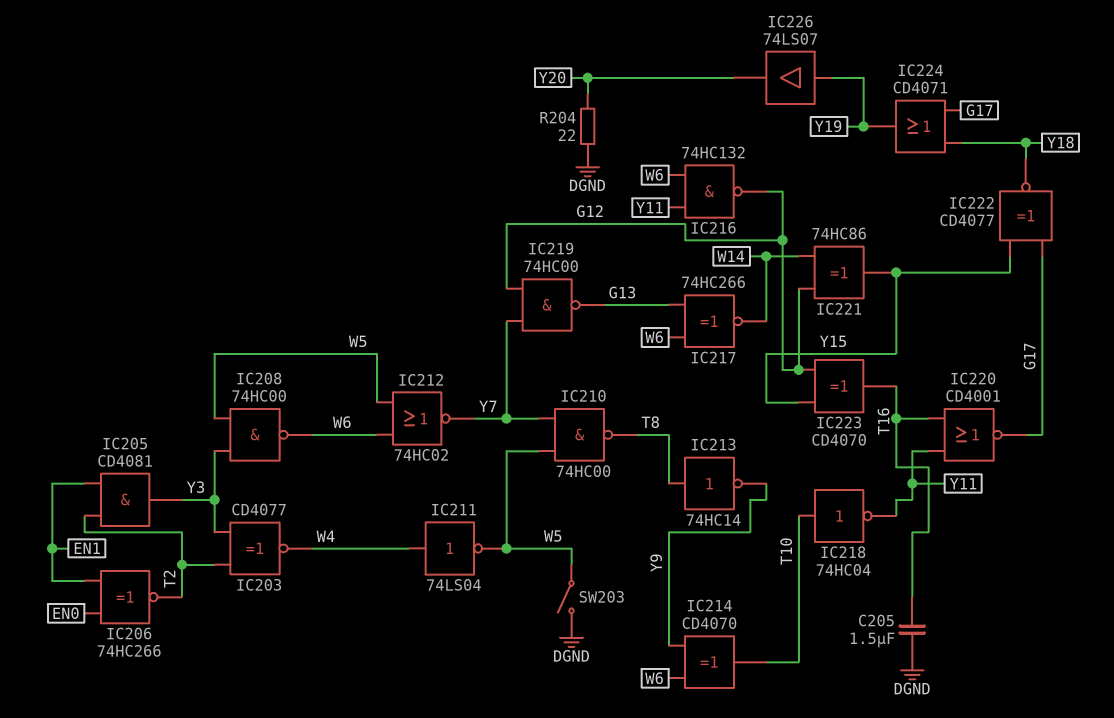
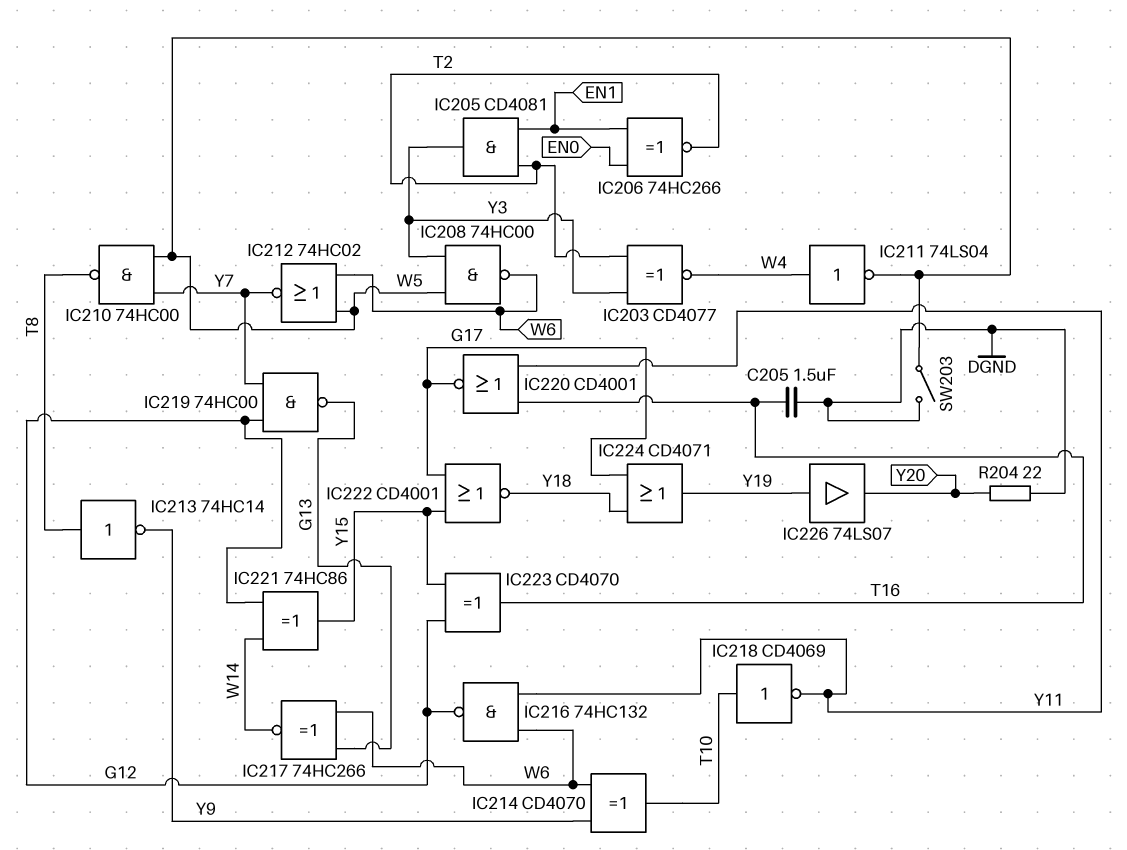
IC218: NOT 74HC04 (in T10, out Y11) -> NOT CD4069 (in T10, out Y11)
IC222: XNOR CD4077 (in G17, in Y15, out Y18) -> NOR CD4001 (in G17, in Y15, out Y18)

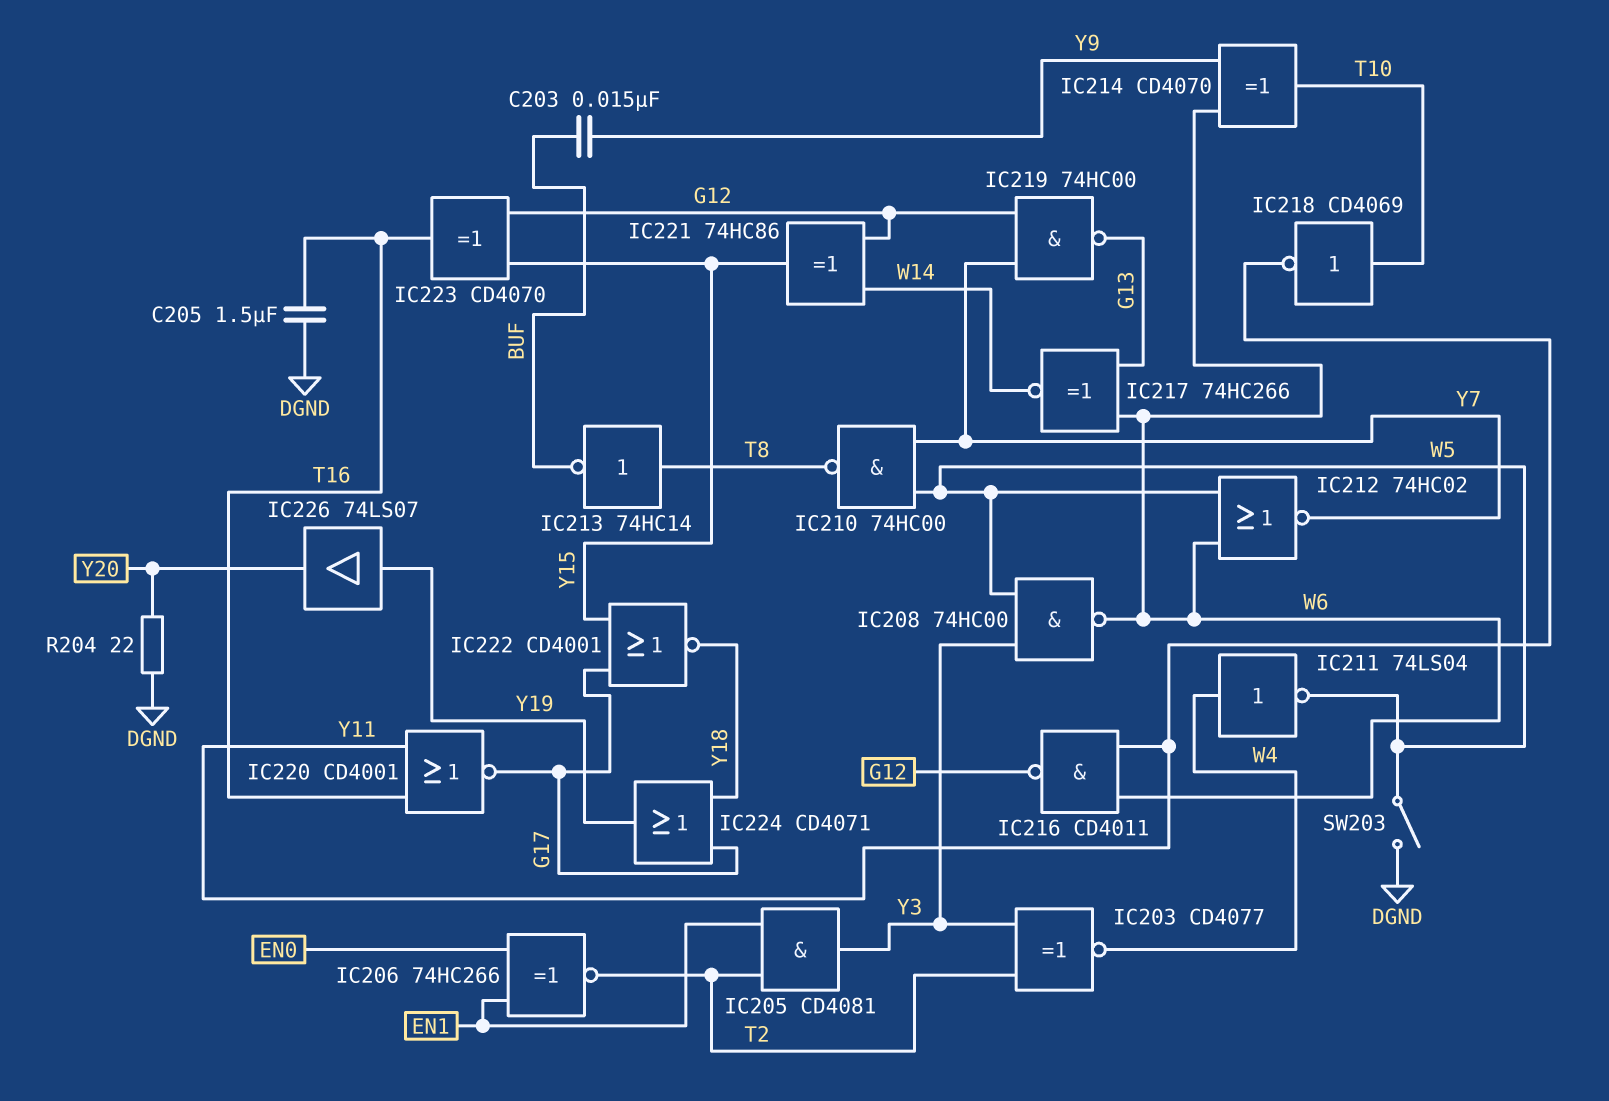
C203: none -> 15nF (BUF, Y9)
IC213: NOT 74HC14 (in T8, out Y9) -> NOT 74HC14 (in T8, out BUF)
IC216: NAND 74HC132 (in W6, in Y11, out G12) -> NAND CD4011 (in W6, in Y11, out G12)

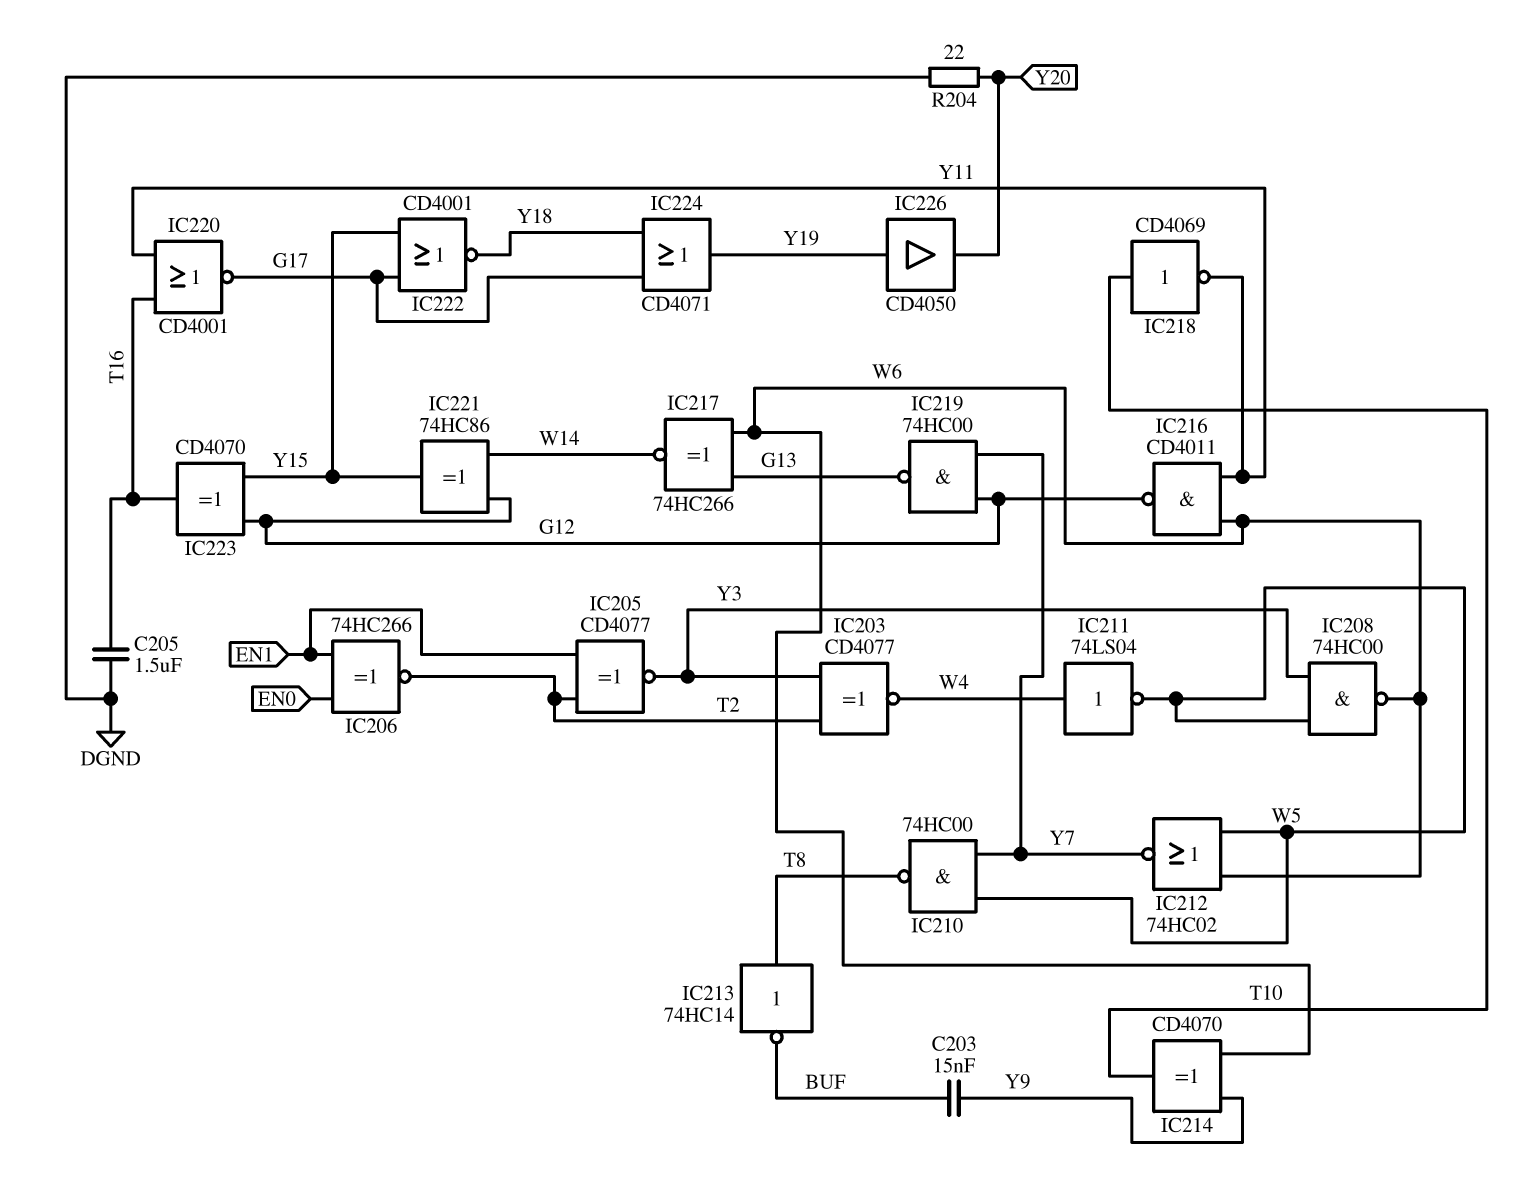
IC205: AND CD4081 (in EN1, in T2, out Y3) -> XNOR CD4077 (in EN1, in T2, out Y3)
IC226: buffer 74LS07 (in Y19, out Y20) -> buffer CD4050 (in Y19, out Y20)
SW203: switch (DGND, W5) -> none

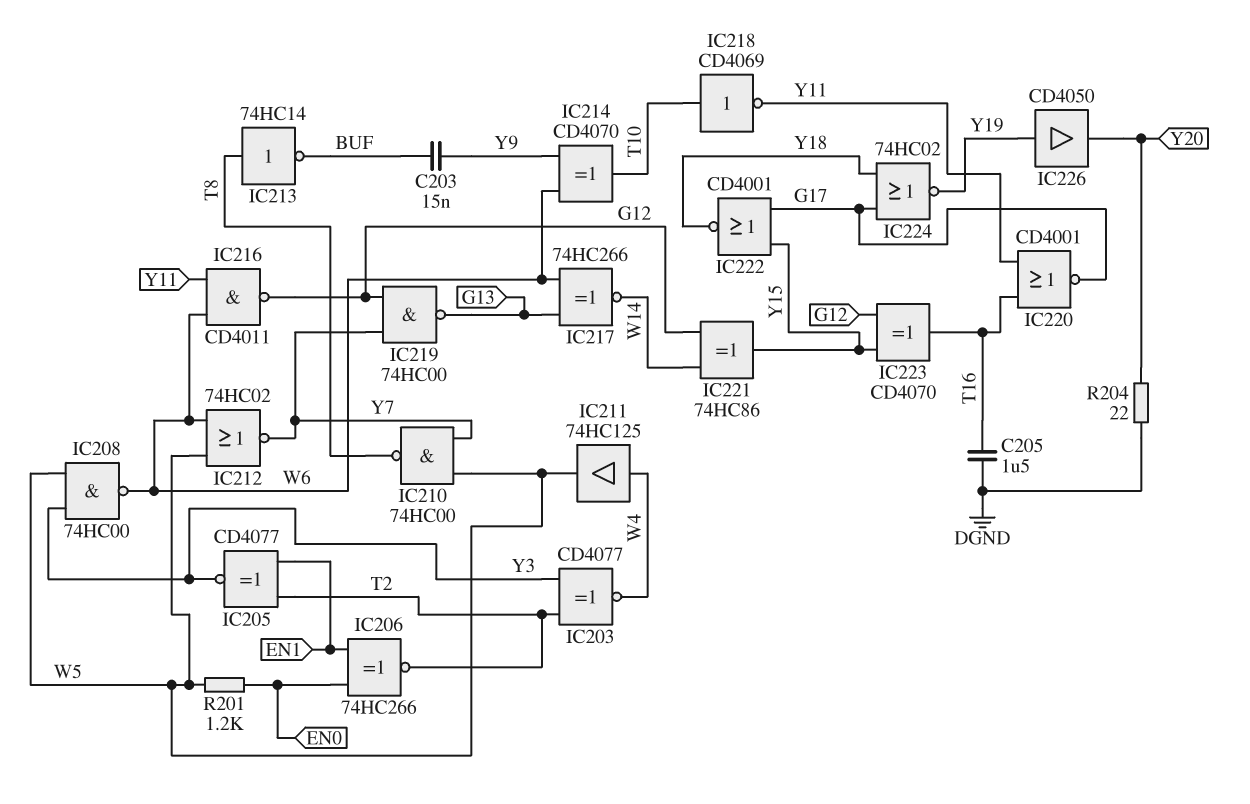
IC211: NOT 74LS04 (in W4, out W5) -> buffer 74HC125 (in W4, out W5)
IC224: OR CD4071 (in G17, in Y18, out Y19) -> NOR 74HC02 (in G17, in Y18, out Y19)
R201: none -> 1.2k (EN0, W5)

